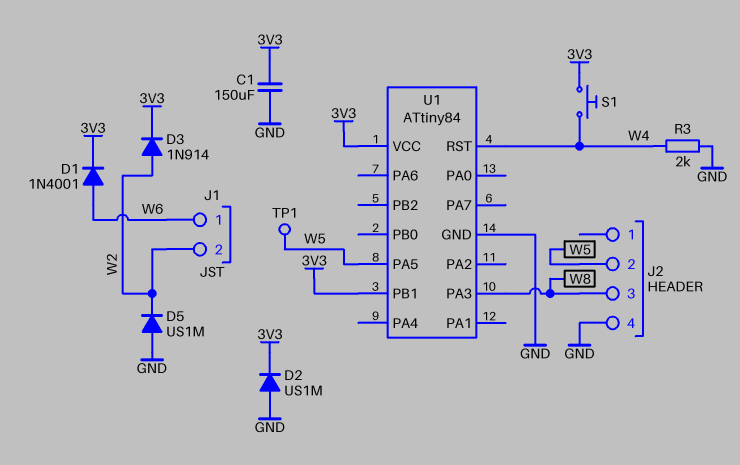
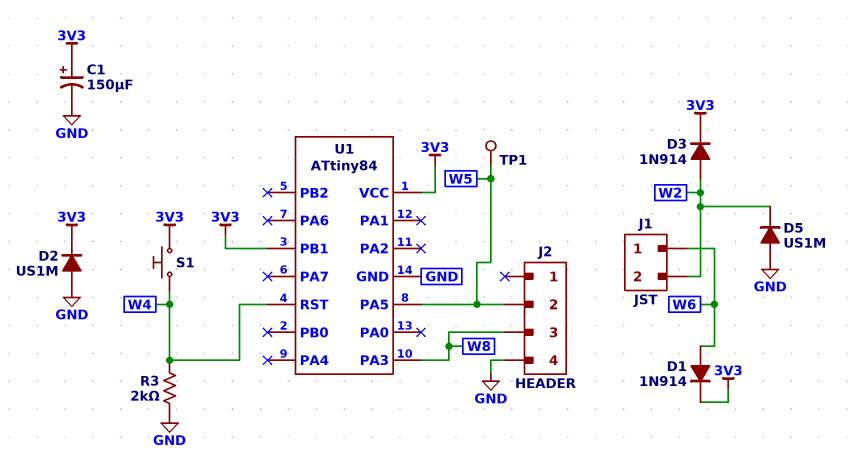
C1: 150uF (3V3, GND) -> 150uF (plus 3V3, minus GND)
D1: diode 1N4001 (A W6, K 3V3) -> diode 1N914 (A W6, K 3V3)

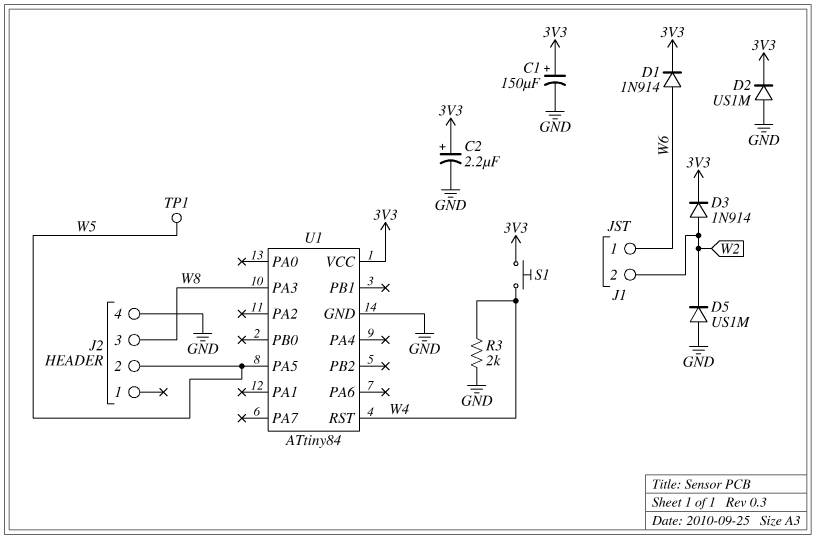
C2: none -> 2.2uF (plus 3V3, minus GND)
U1 pin PB1: 3V3 -> none

